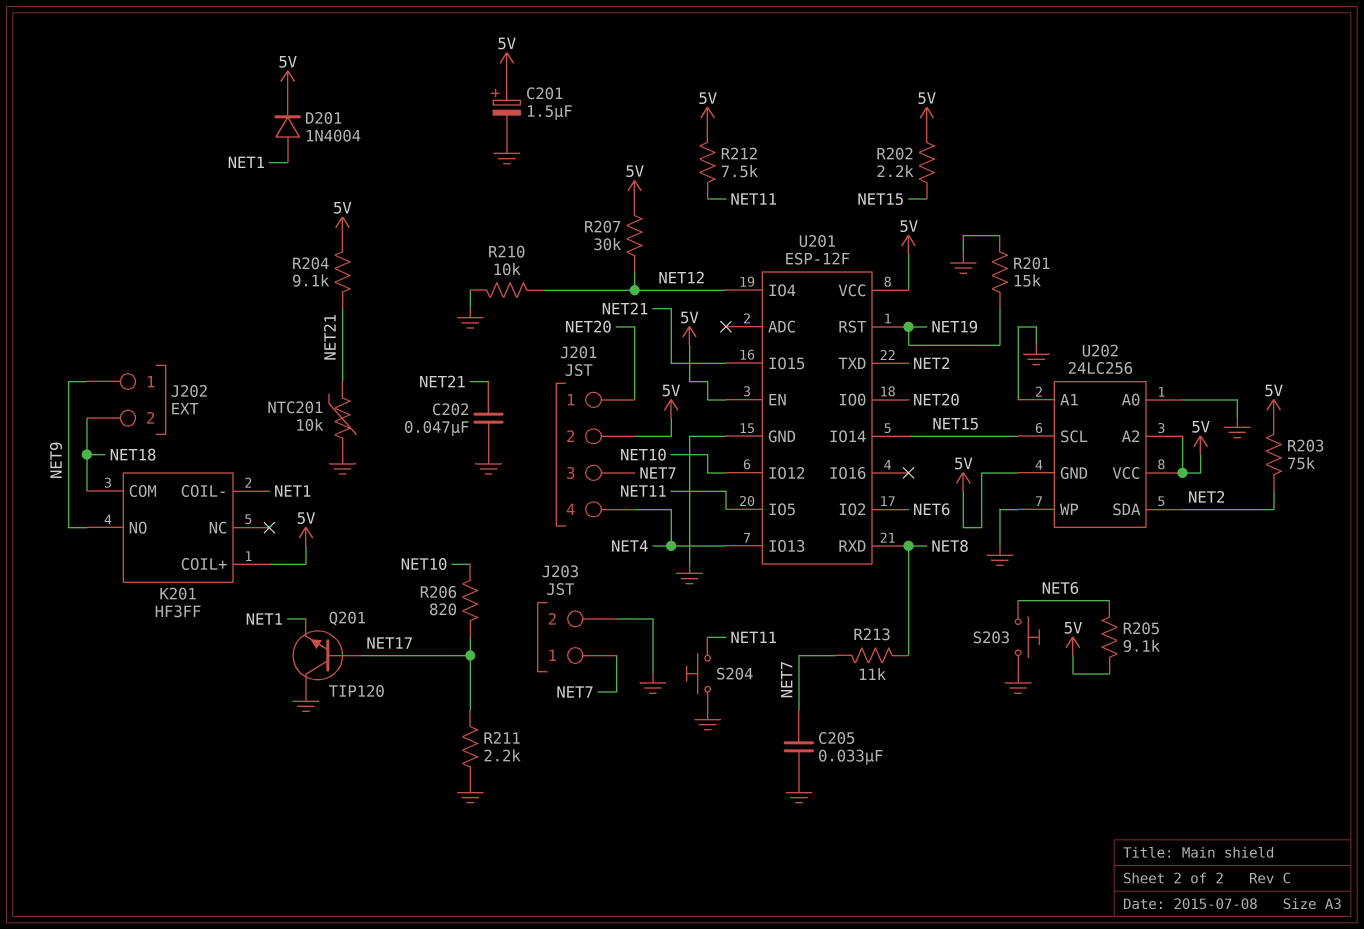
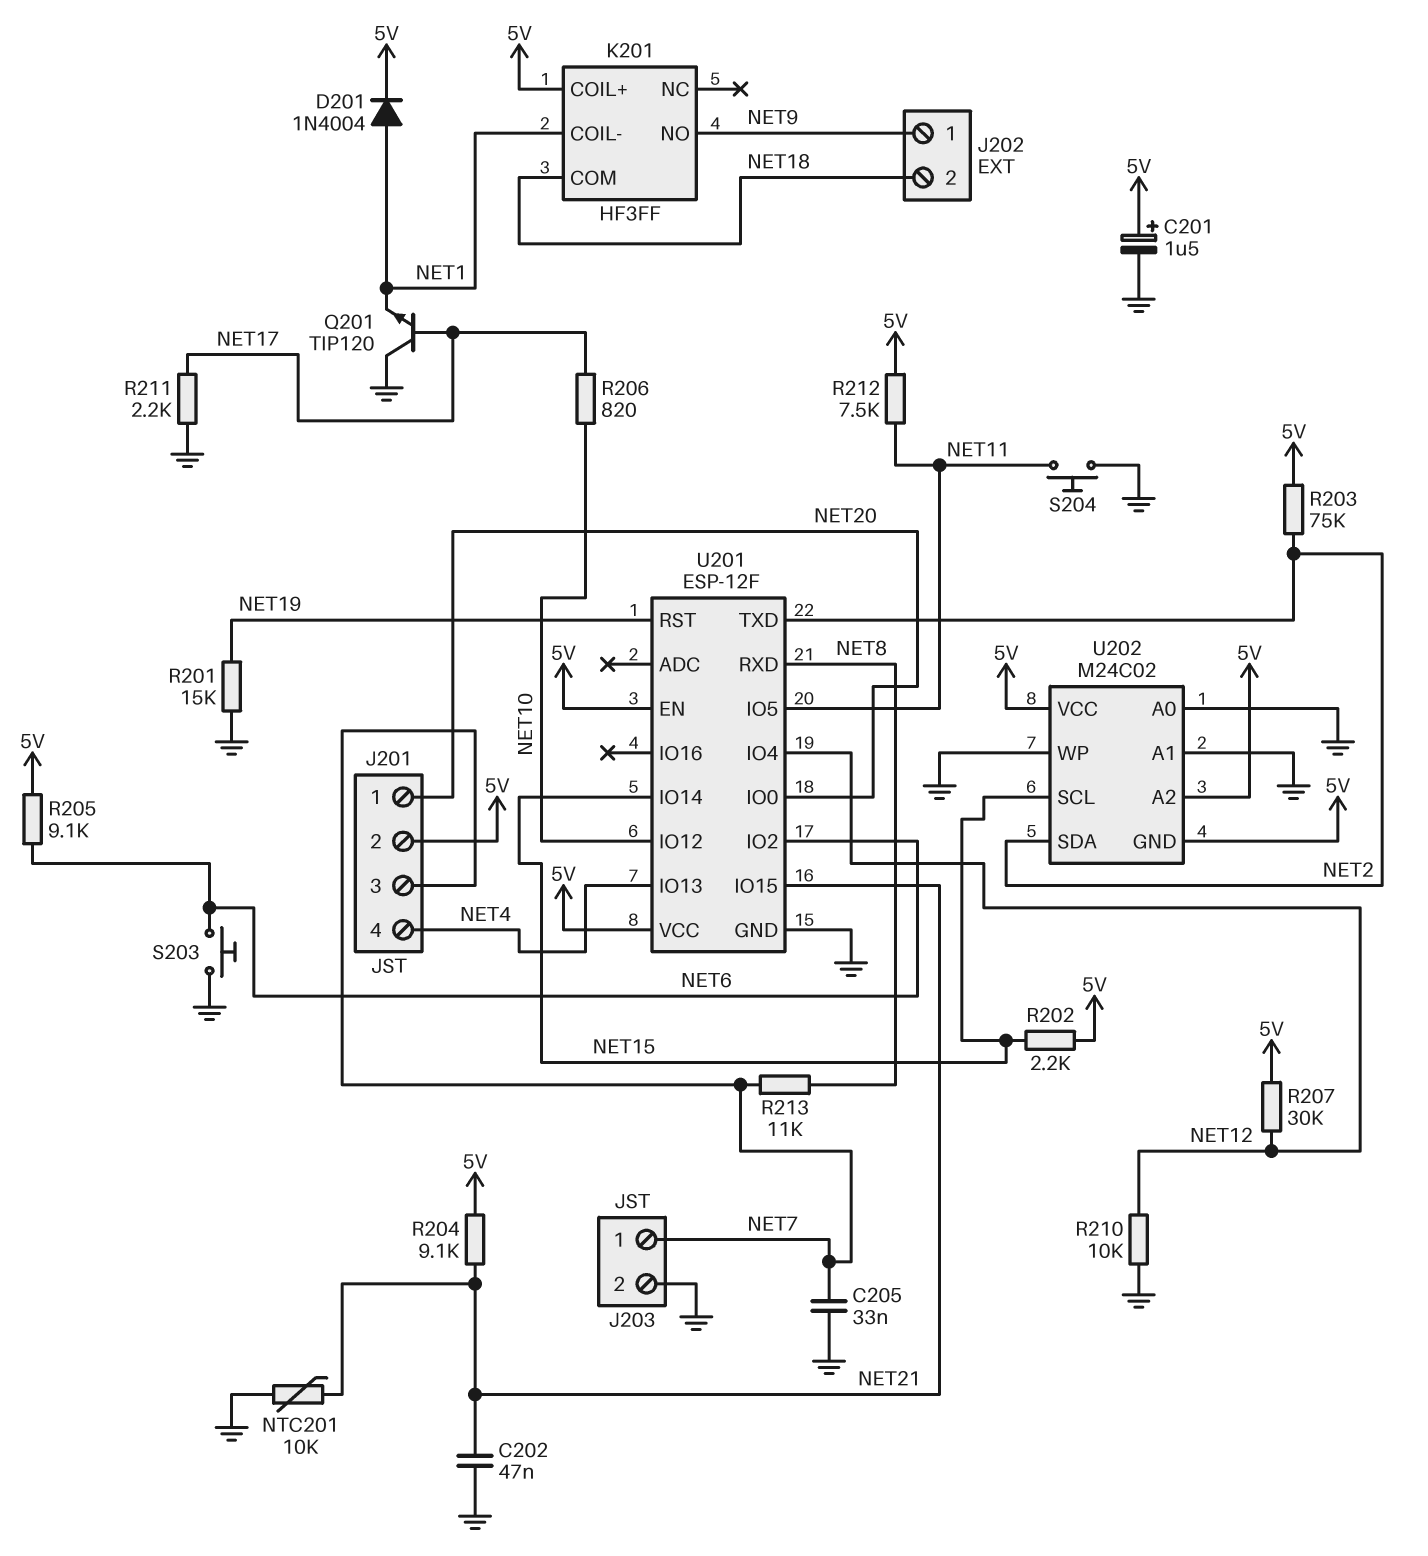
U202: 24LC256 -> M24C02

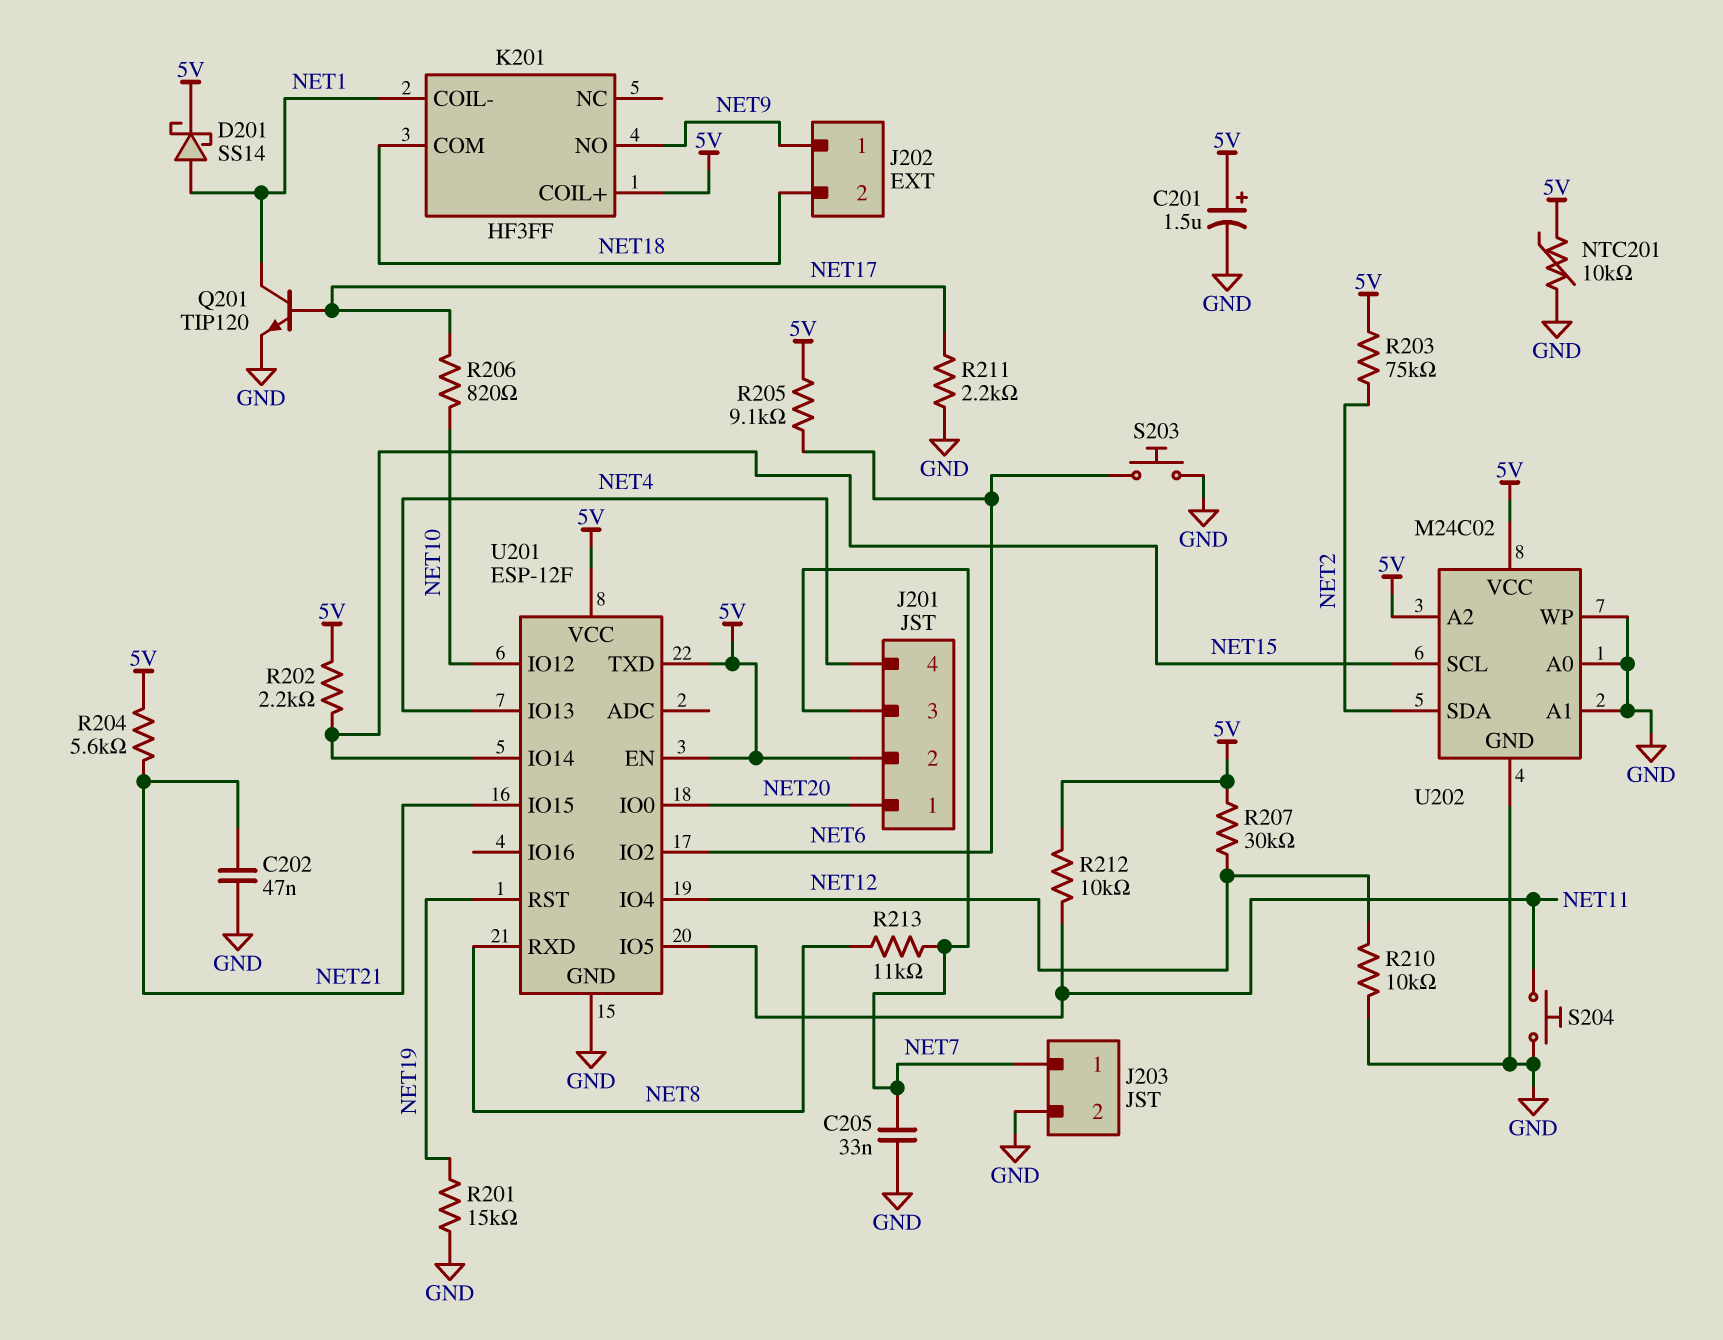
D201: diode 1N4004 (A NET1, K 5V) -> schottky SS14 (A NET1, K 5V)
NTC201: 10k (GND, NET21) -> 10k (5V, GND)
Q201: NPN TIP120 (B NET17, C GND, E NET1) -> NPN TIP120 (B NET17, C NET1, E GND)
R204: 9.1k (5V, NET21) -> 5.6k (5V, NET21)
R212: 7.5k (5V, NET11) -> 10k (5V, NET11)
U201 pin TXD: NET2 -> 5V
U202 pin GND: 5V -> GND

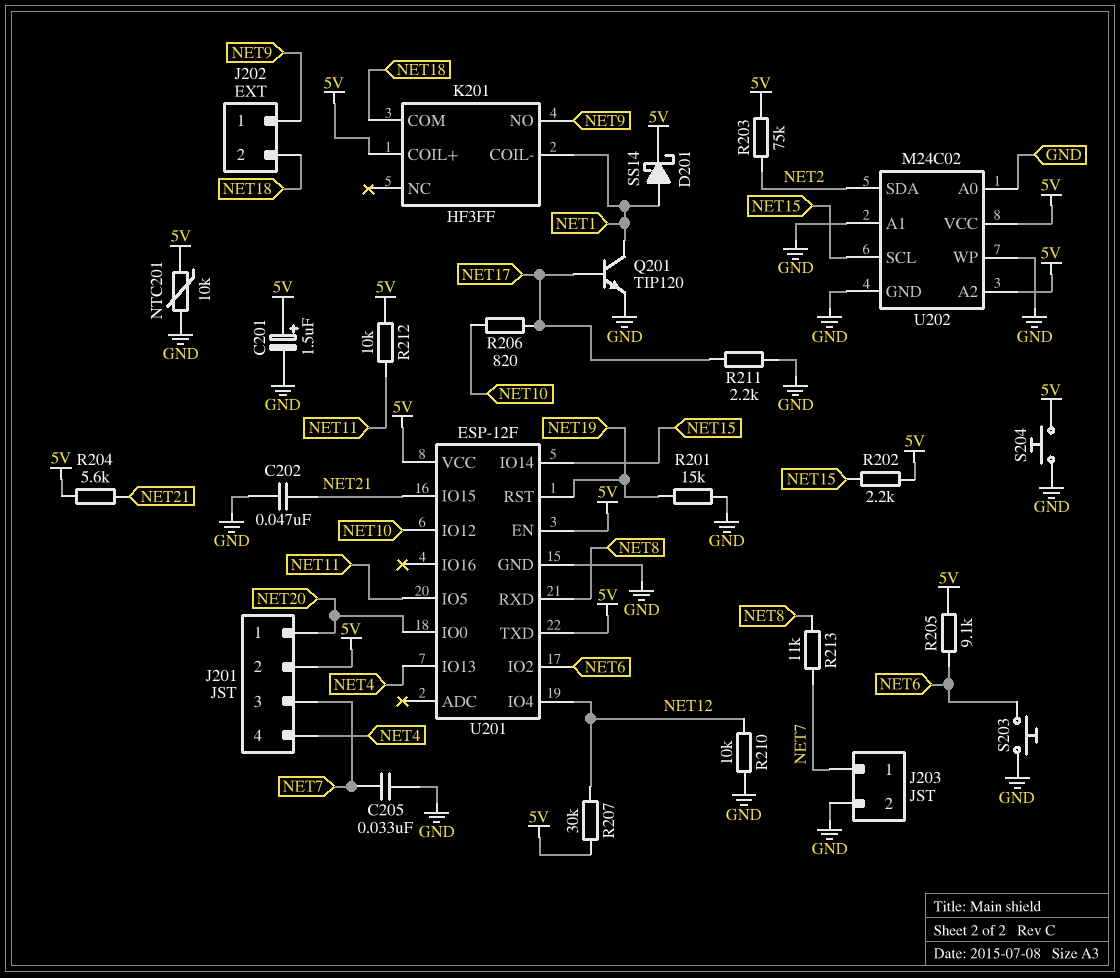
S204: button (GND, NET11) -> button (5V, GND)

